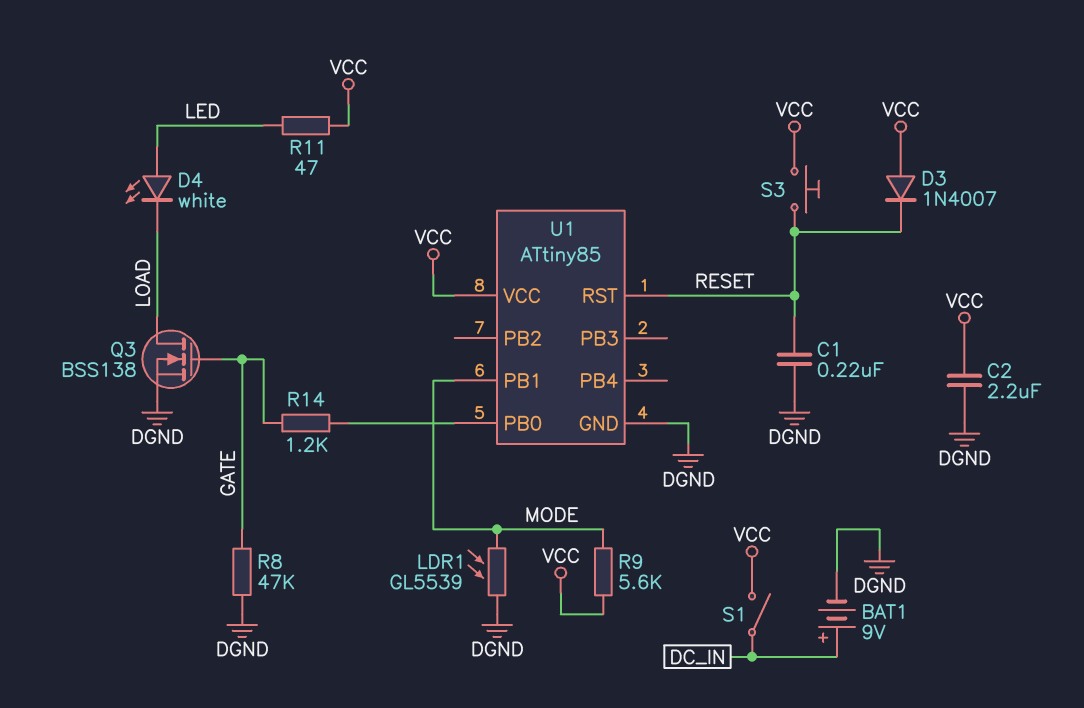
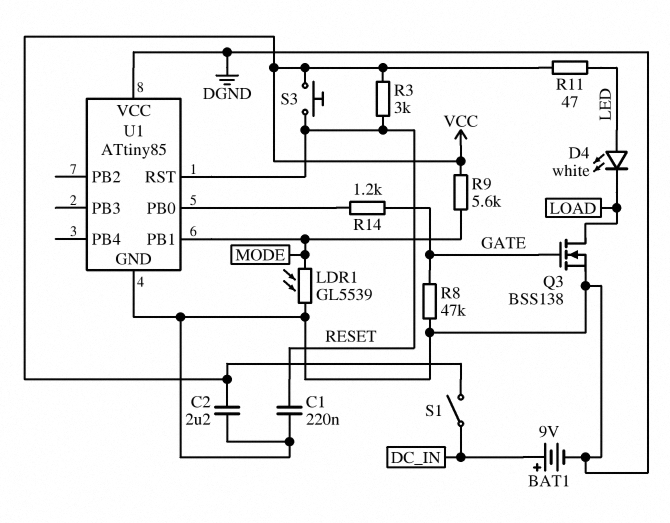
D3: diode 1N4007 (A VCC, K RESET) -> none
R3: none -> 3k (RESET, VCC)
U1 pin VCC: VCC -> DGND

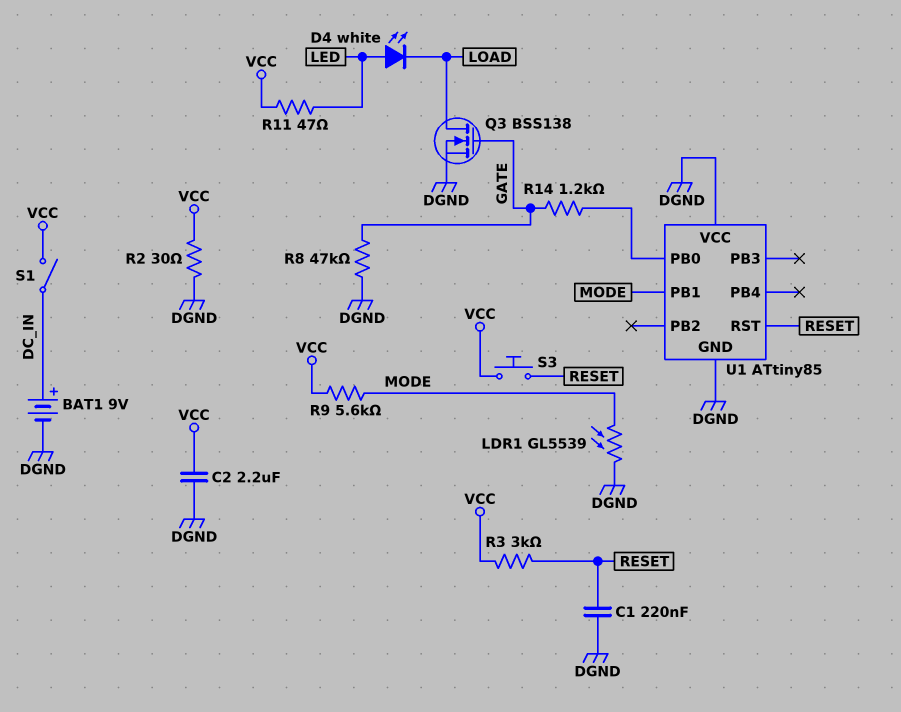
R2: none -> 30 (DGND, VCC)

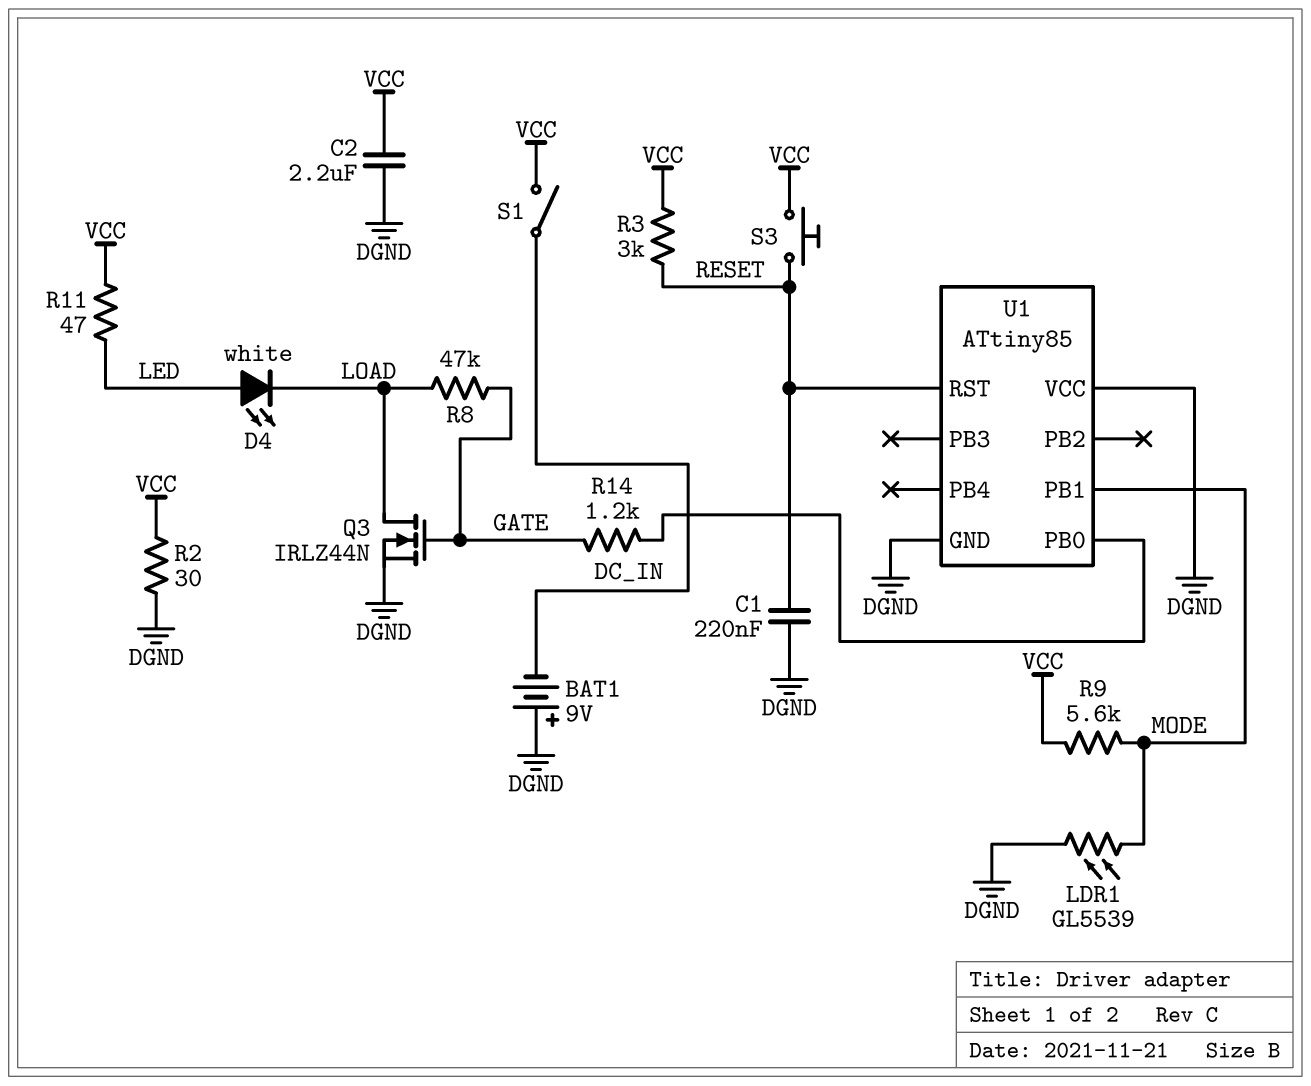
BAT1: 9V (plus DC_IN, minus DGND) -> 9V (plus DGND, minus DC_IN)
Q3: NMOS BSS138 (G GATE, D LOAD, S DGND) -> NMOS IRLZ44N (G GATE, D LOAD, S DGND)
R8: 47k (DGND, GATE) -> 47k (GATE, LOAD)

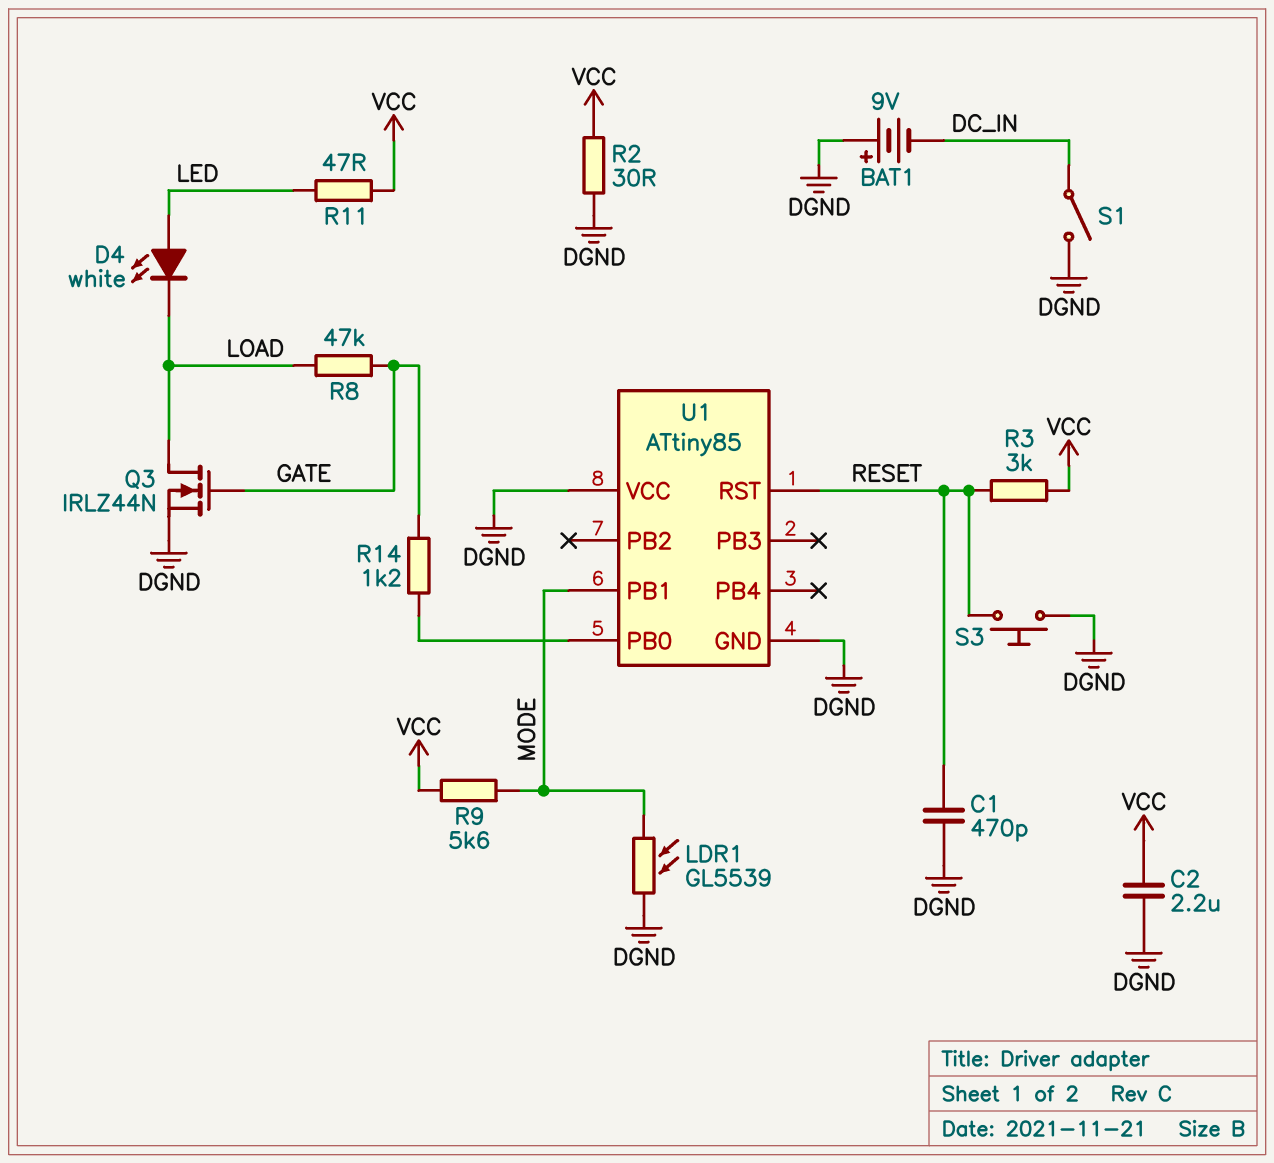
C1: 220nF (DGND, RESET) -> 470pF (DGND, RESET)
S1: switch (DC_IN, VCC) -> switch (DC_IN, DGND)
S3: button (RESET, VCC) -> button (DGND, RESET)

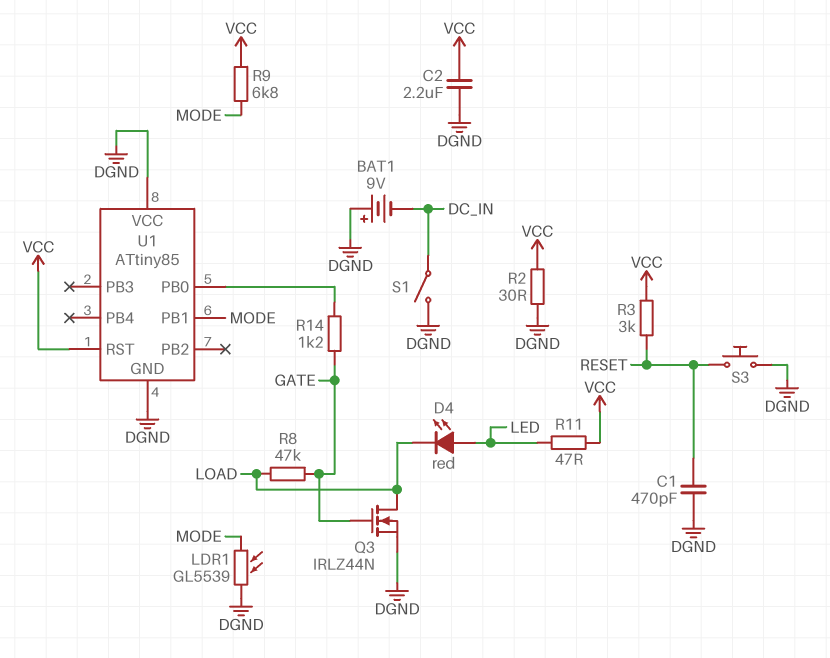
D4: LED white (A LED, K LOAD) -> LED red (A LED, K LOAD)
R9: 5.6k (MODE, VCC) -> 6.8k (MODE, VCC)
U1 pin RST: RESET -> VCC

